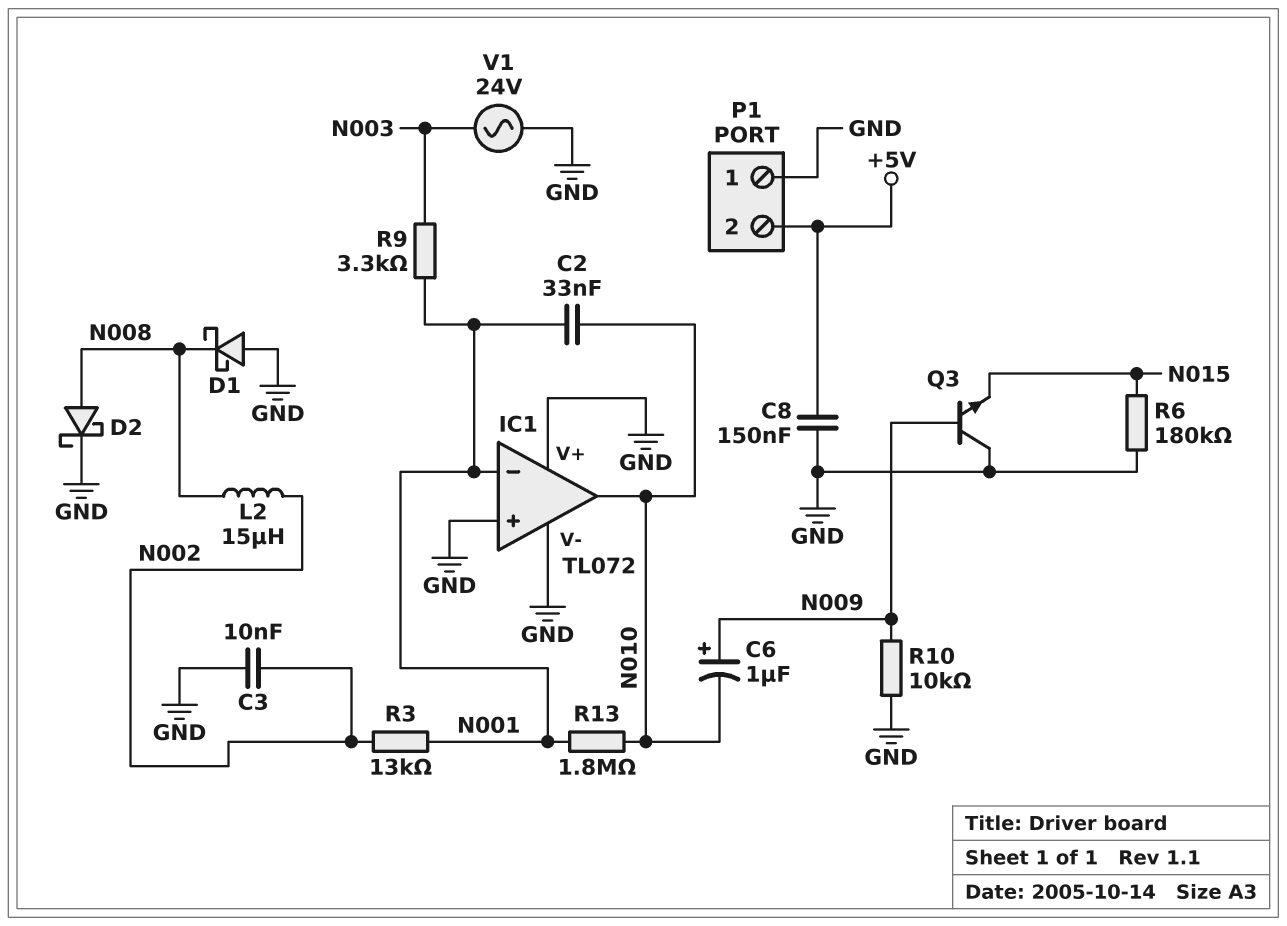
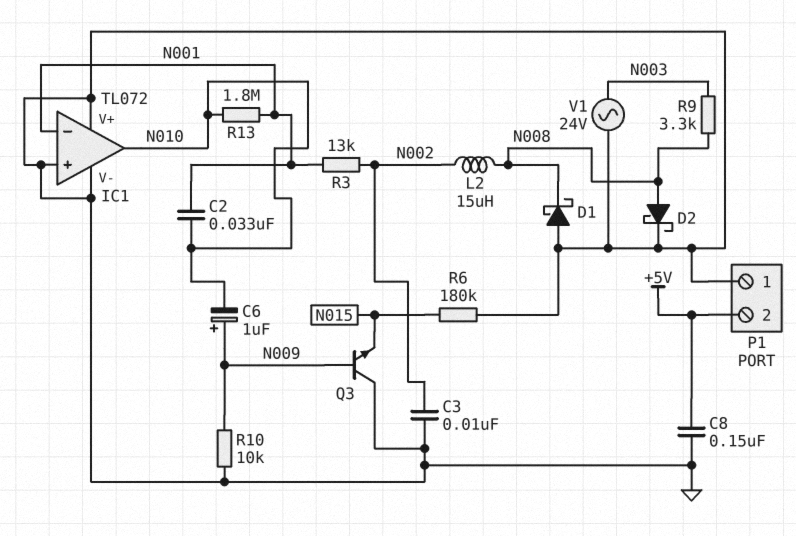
R9: 3.3k (N001, N003) -> 3.3k (N003, N008)

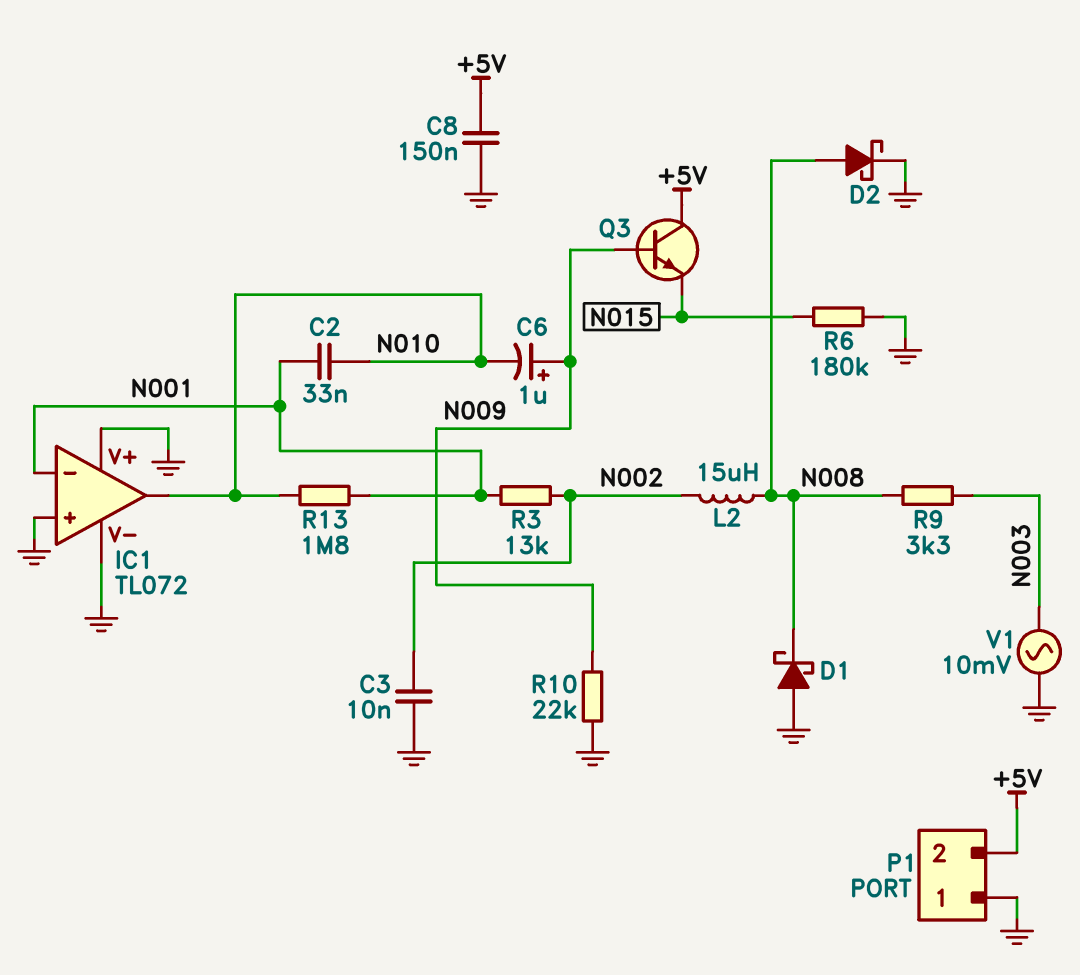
Q3: NPN (B N009, C GND, E N015) -> NPN (B N009, C +5V, E N015)
R10: 10k (GND, N009) -> 22k (GND, N009)
V1: AC 24V (GND, N003) -> AC 10mV (GND, N003)

